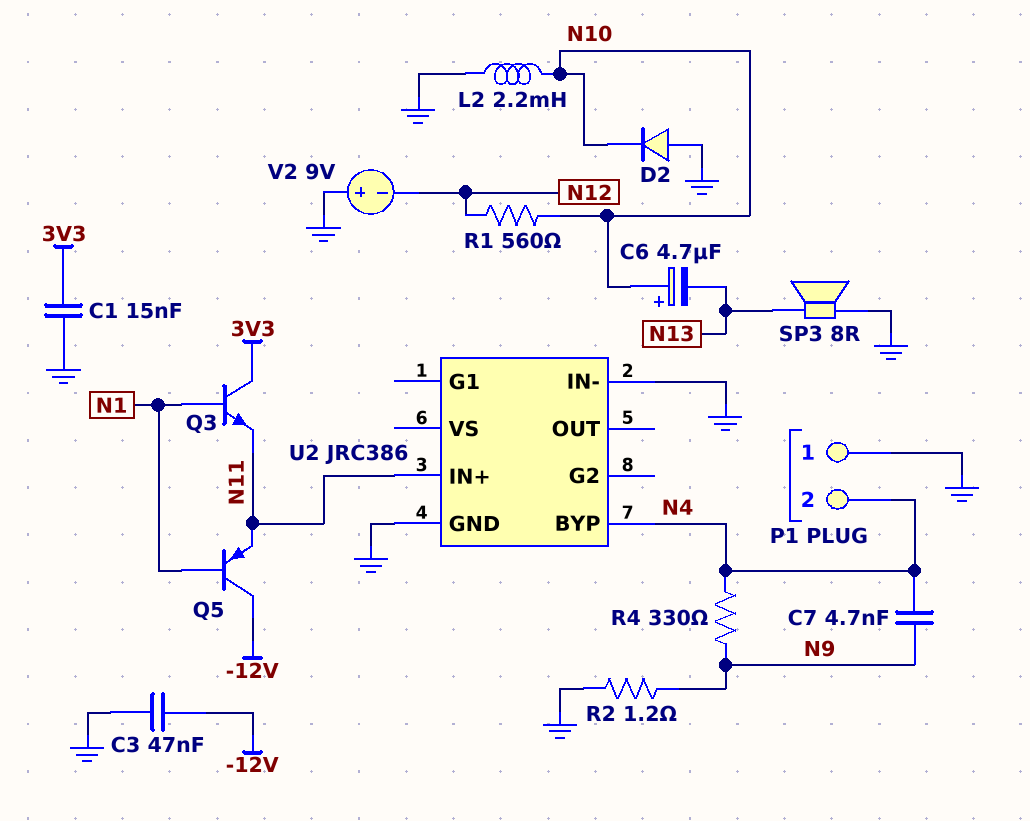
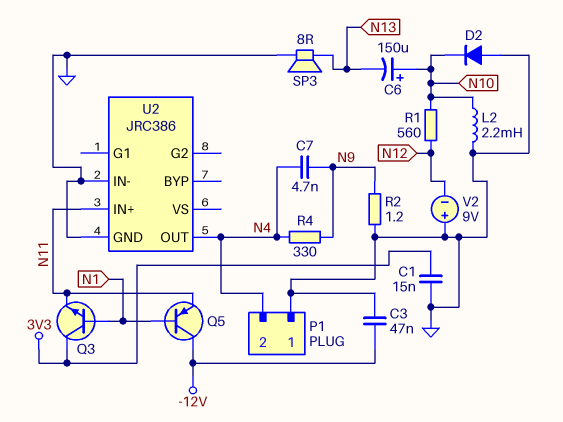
C6: 4.7uF (plus N10, minus N13) -> 150uF (plus N10, minus N13)
U2 pin BYP: N4 -> none
U2 pin OUT: none -> N4

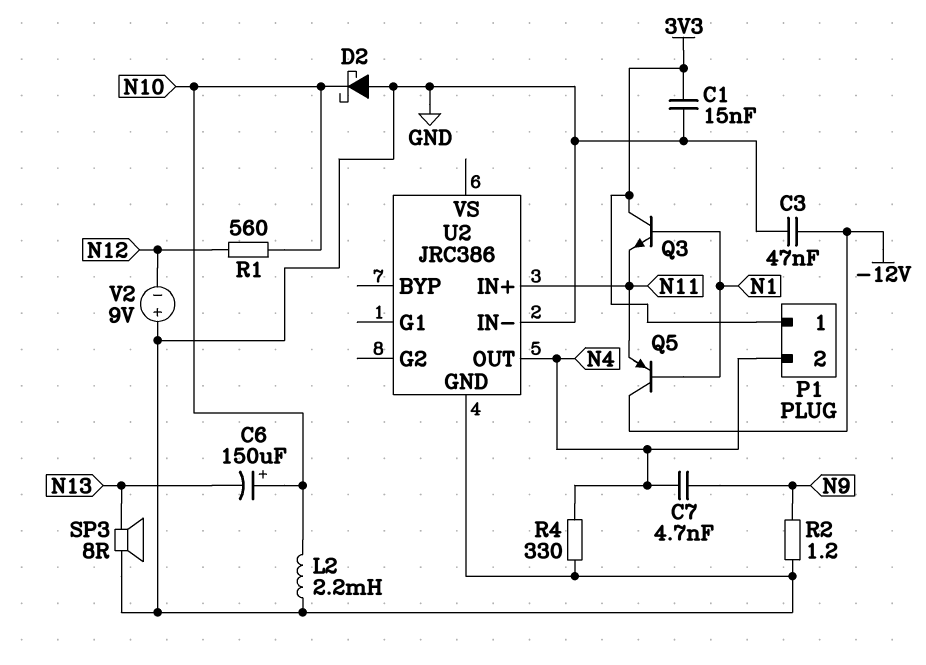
D2: diode (A GND, K N10) -> schottky (A GND, K N10)
P1 pin 1: GND -> 3V3
R4: 330 (N4, N9) -> 330 (GND, N4)

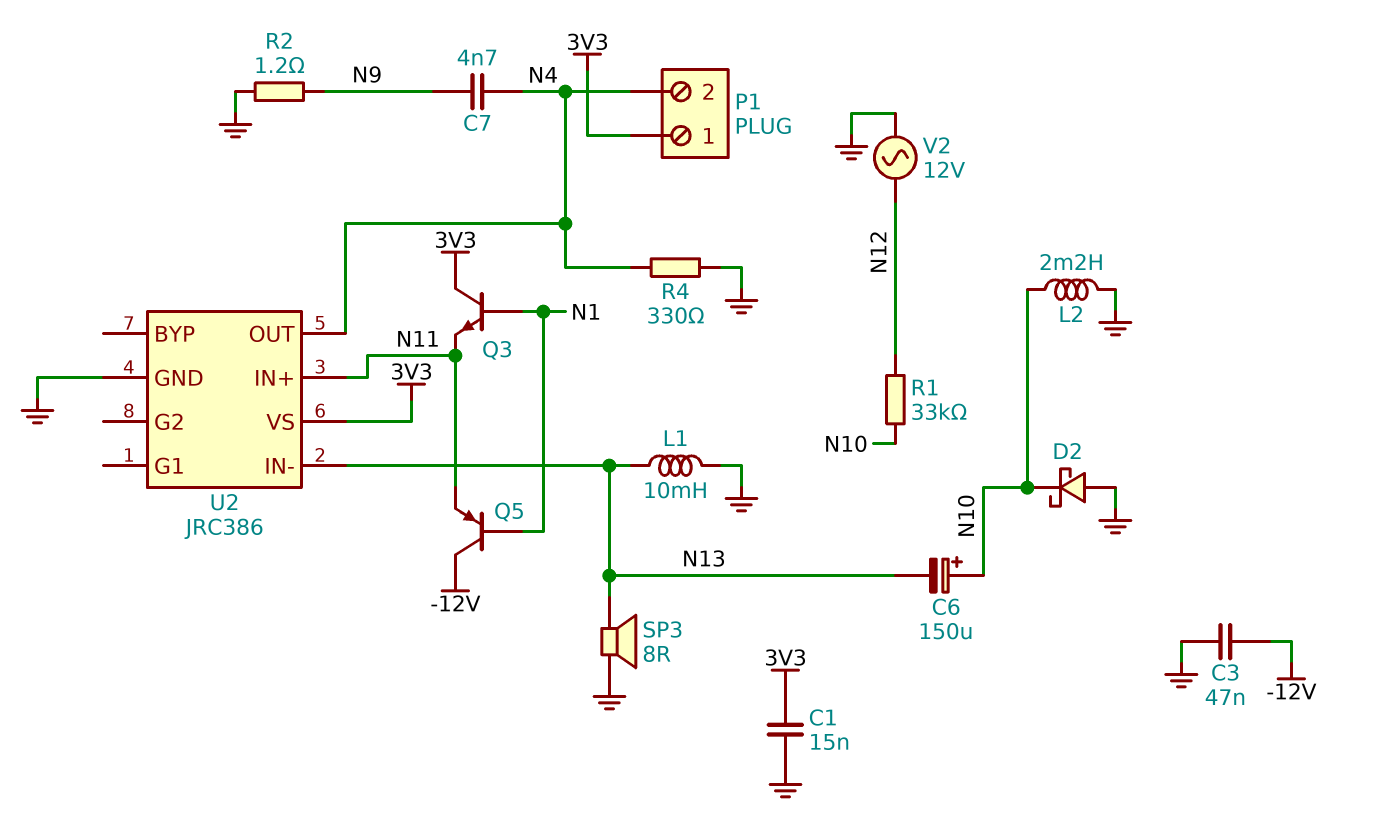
L1: none -> 10mH (GND, N13)
R1: 560 (N10, N12) -> 33k (N10, N12)
U2 pin IN-: GND -> N13
U2 pin VS: none -> 3V3
V2: 9V (plus GND, minus N12) -> AC 12V (GND, N12)

